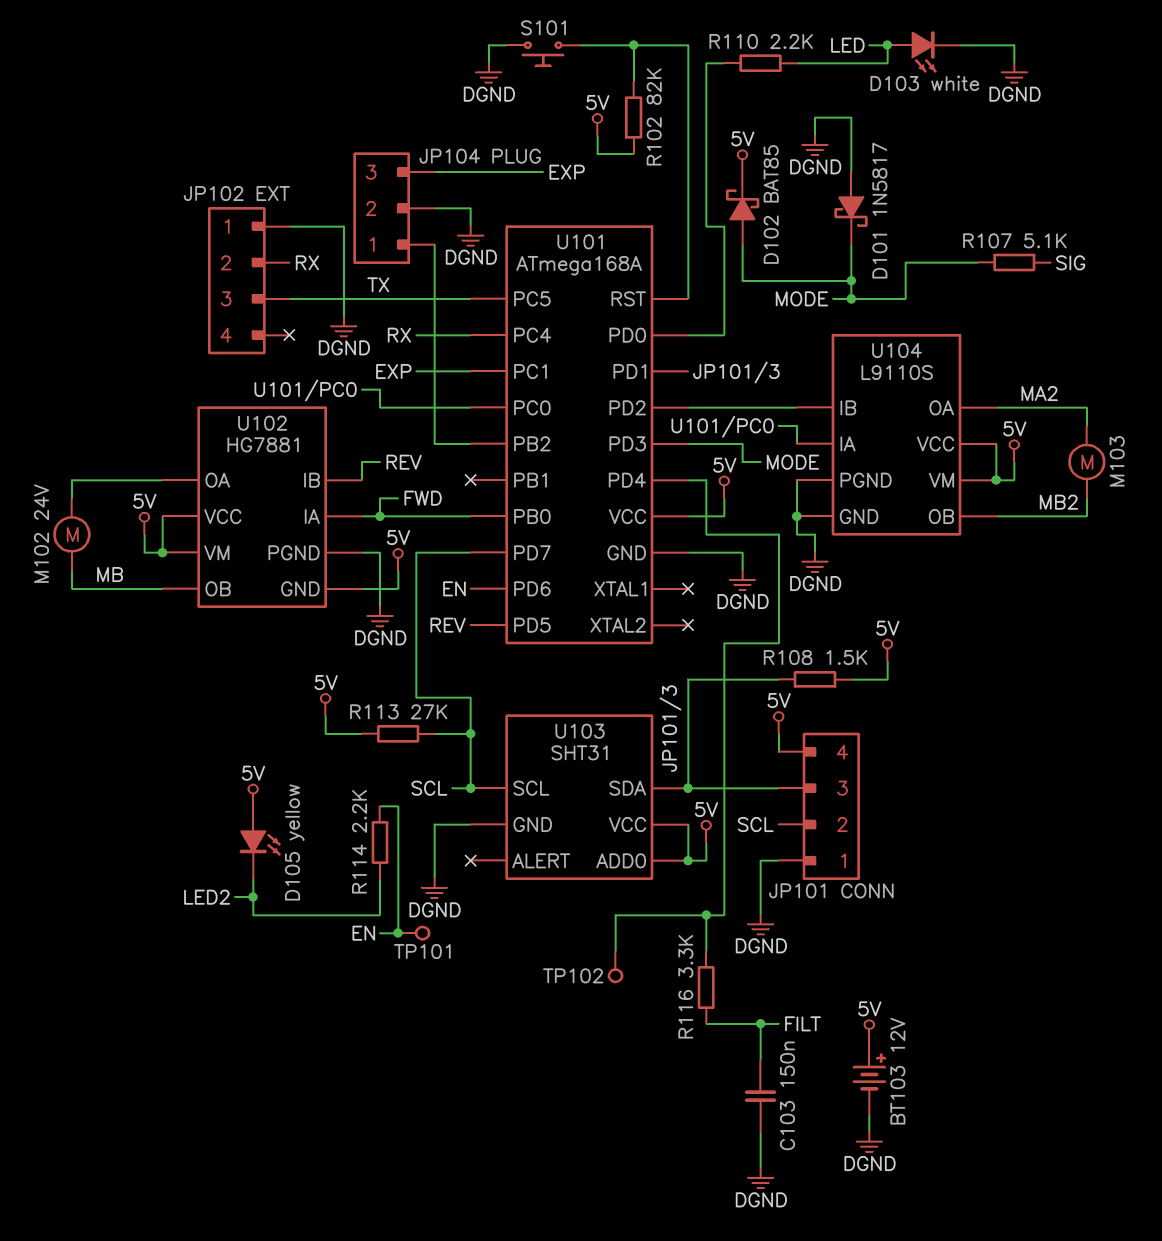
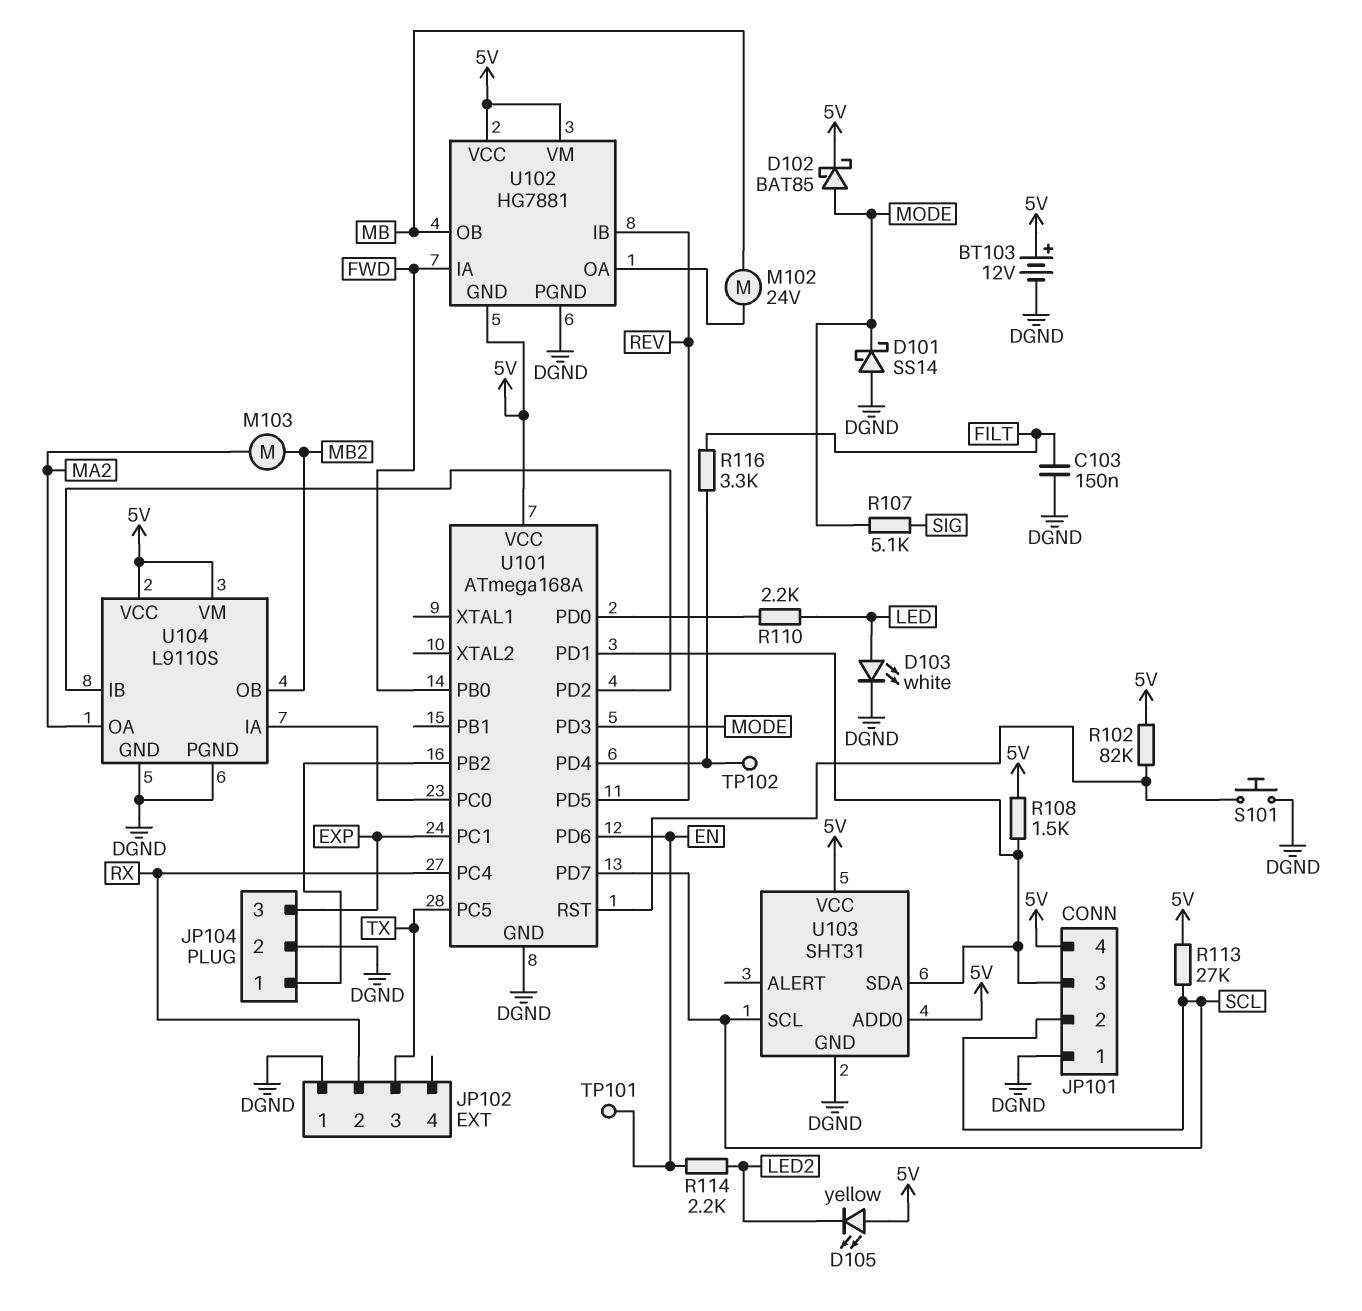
D101: schottky 1N5817 (A DGND, K MODE) -> schottky SS14 (A DGND, K MODE)

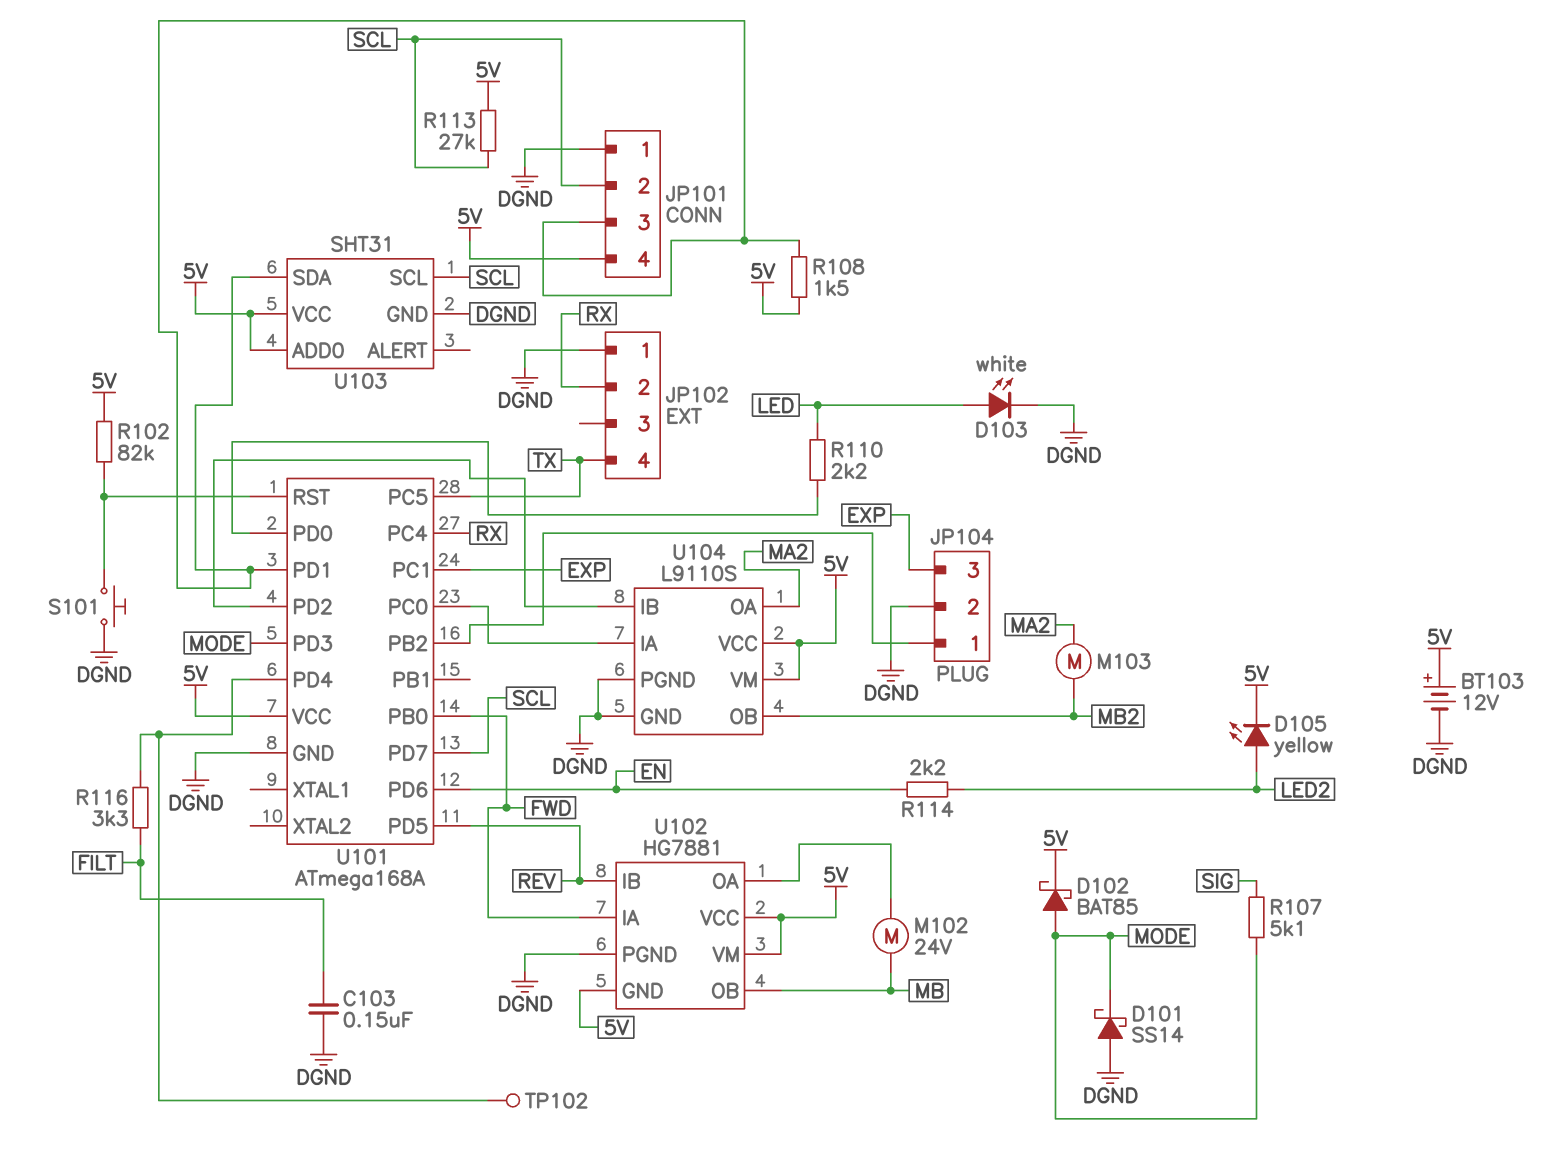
D105: LED yellow (A 5V, K LED2) -> LED yellow (A LED2, K 5V)
JP102 pin 3: TX -> none
JP102 pin 4: none -> TX
TP101: test point (EN) -> none

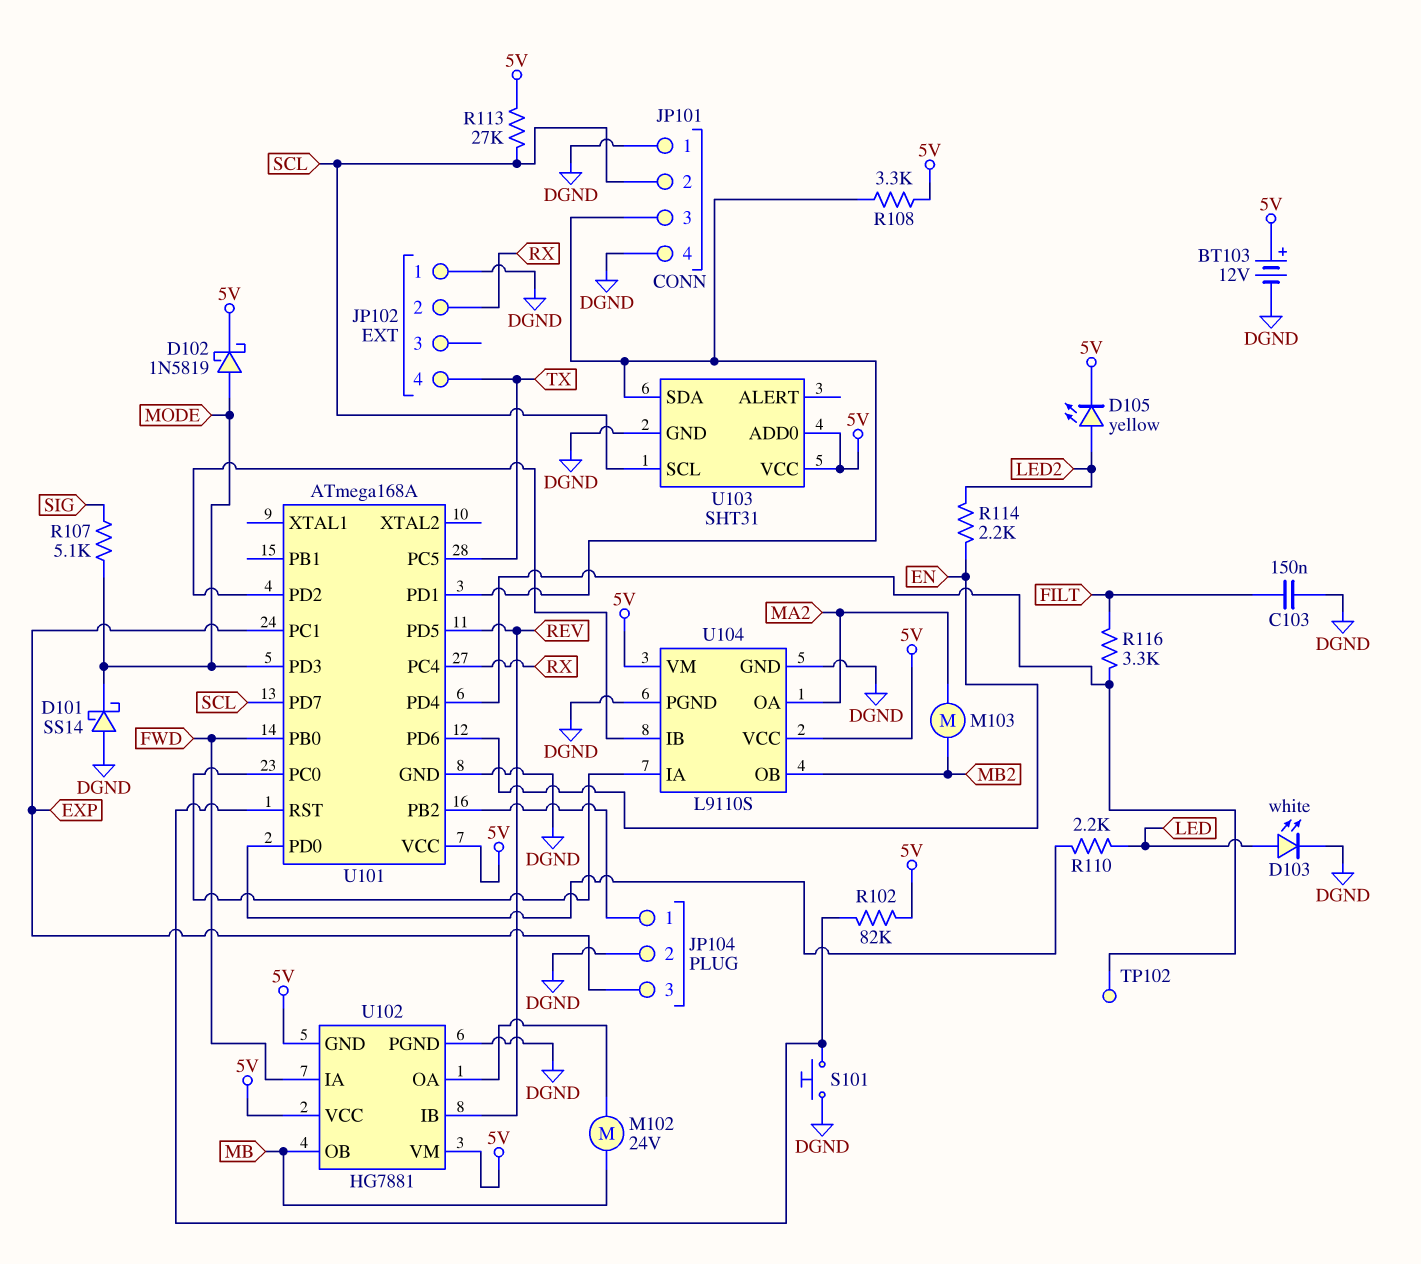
D102: schottky BAT85 (A MODE, K 5V) -> schottky 1N5819 (A MODE, K 5V)
JP101 pin 4: 5V -> DGND
R108: 1.5k (5V, JP101/3) -> 3.3k (5V, JP101/3)

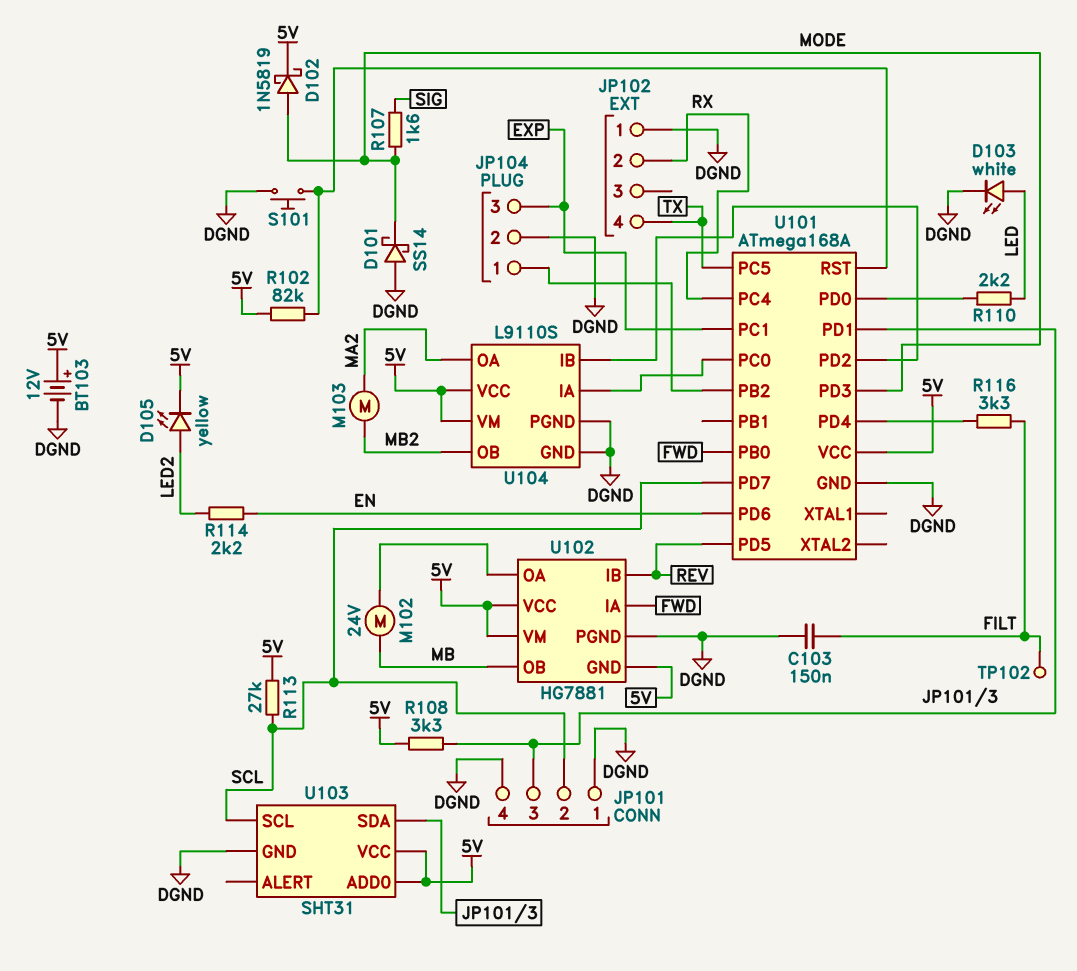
R107: 5.1k (MODE, SIG) -> 1.6k (MODE, SIG)
TP102: test point (U101/PD4) -> test point (FILT)

